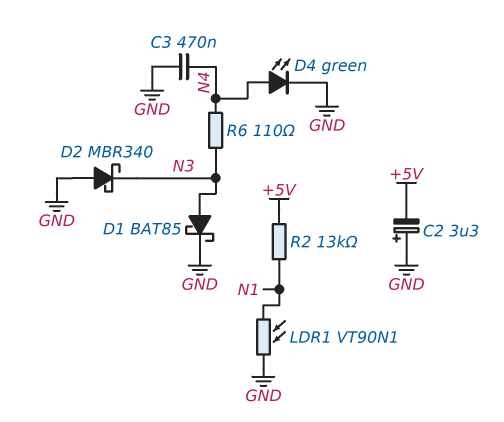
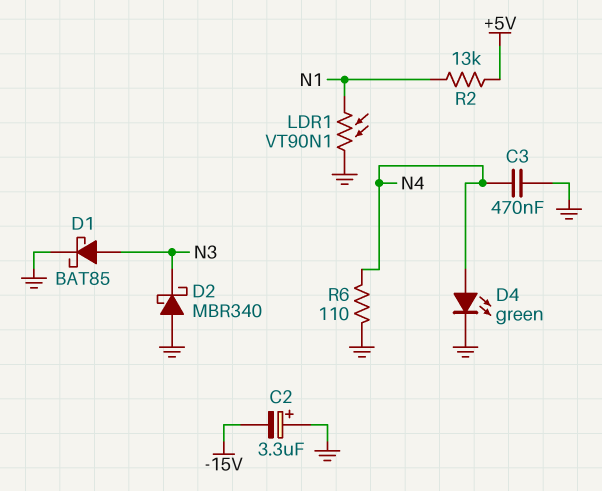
C2: 3.3uF (plus GND, minus +5V) -> 3.3uF (plus GND, minus -15V)
R6: 110 (N3, N4) -> 110 (GND, N4)

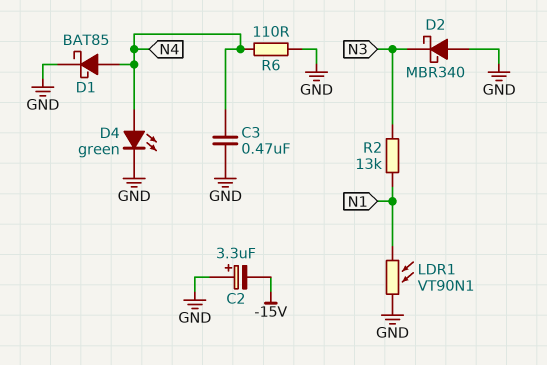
D1: schottky BAT85 (A N3, K GND) -> schottky BAT85 (A N4, K GND)
R2: 13k (+5V, N1) -> 13k (N1, N3)

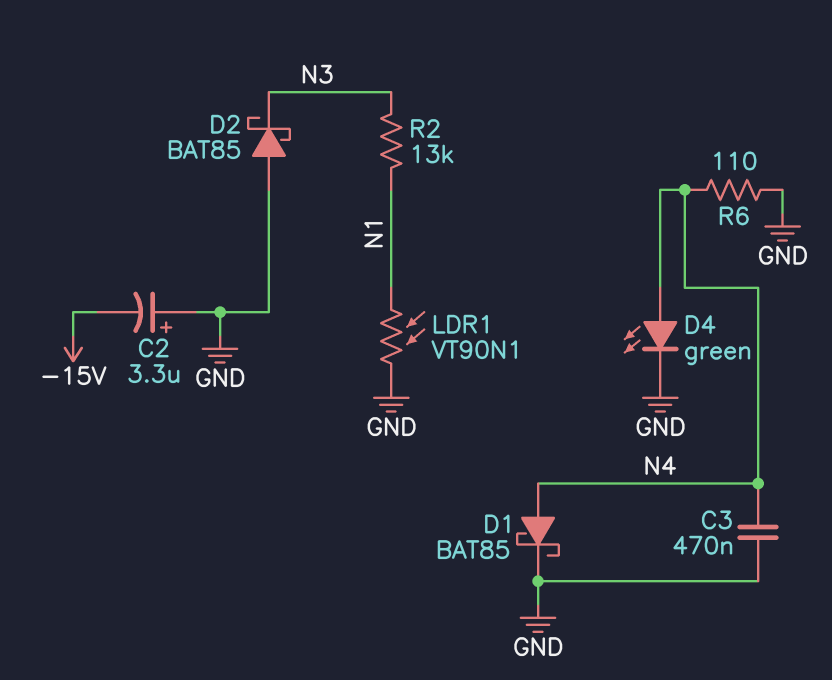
D2: schottky MBR340 (A GND, K N3) -> schottky BAT85 (A GND, K N3)

